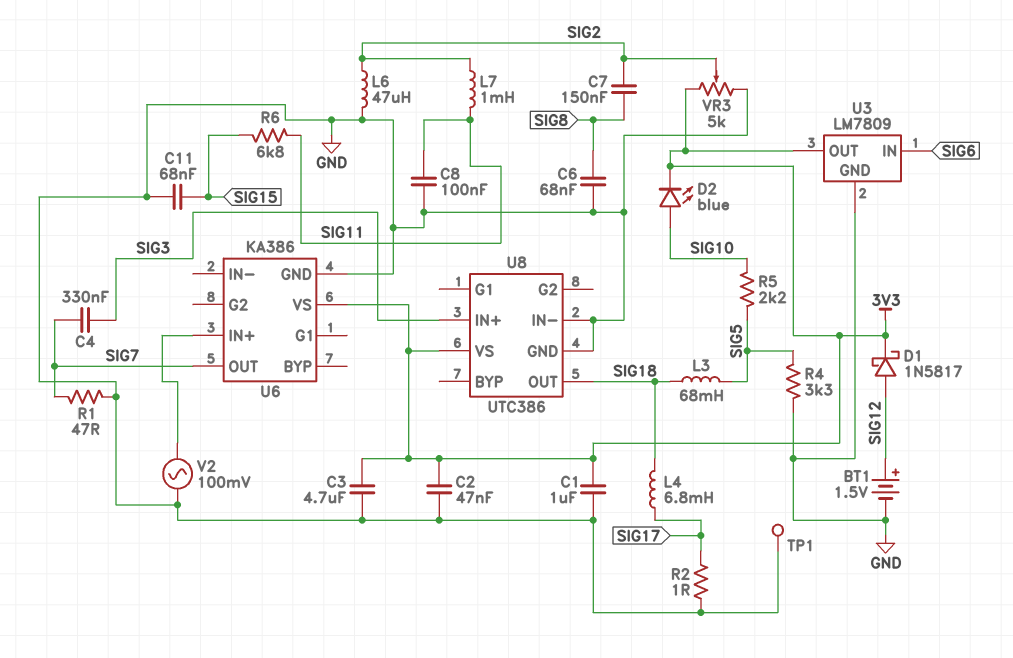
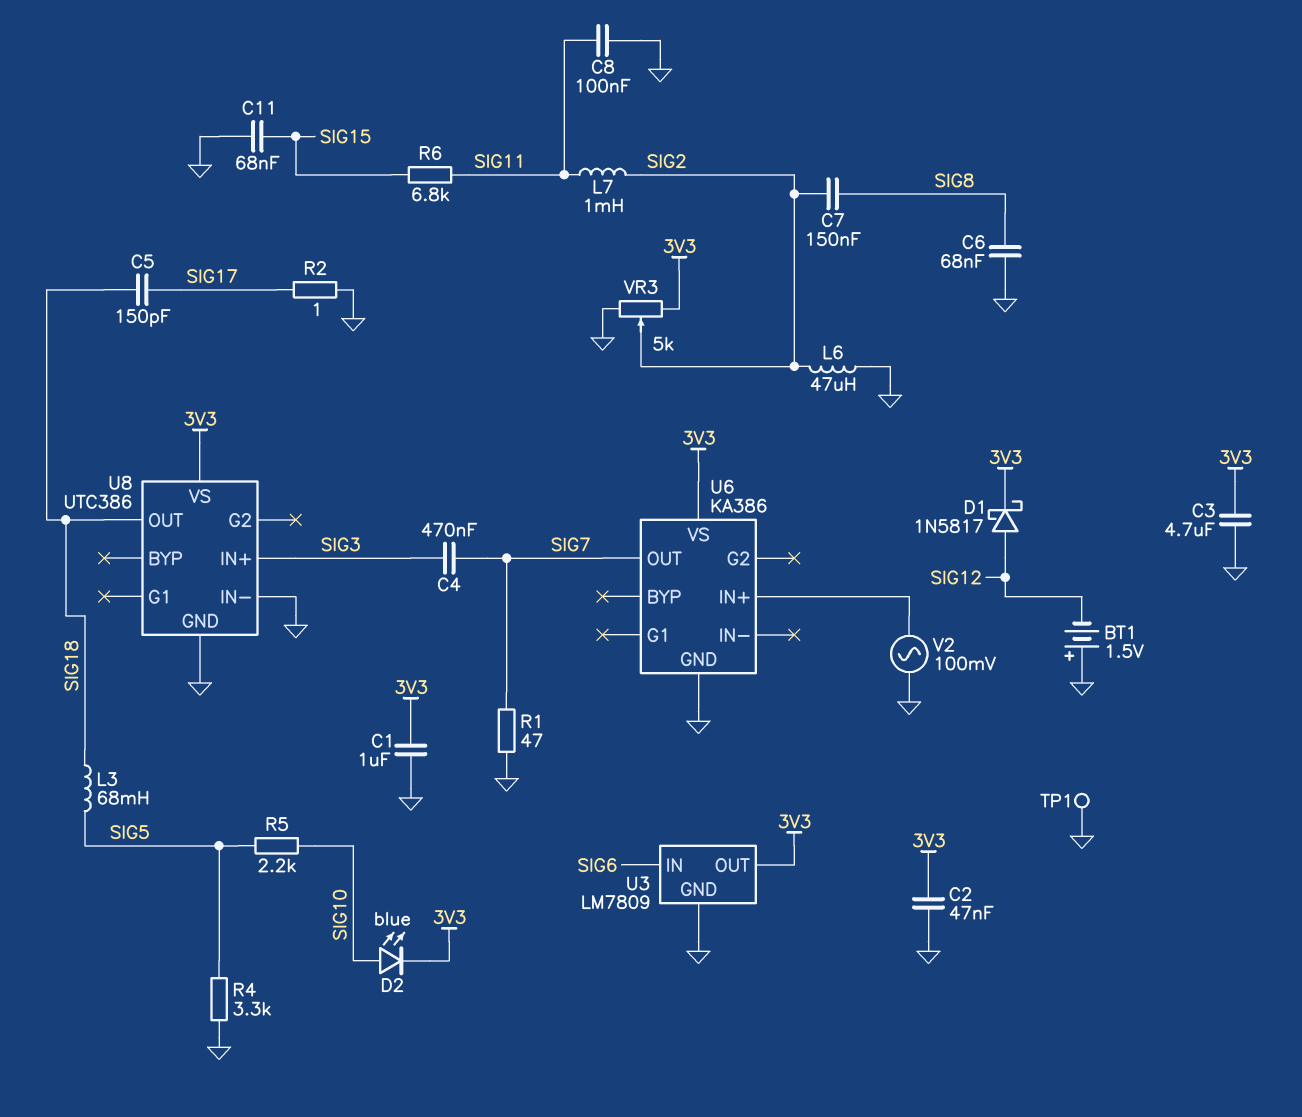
BT1: 1.5V (plus SIG12, minus GND) -> 1.5V (plus GND, minus SIG12)
C4: 330nF (SIG3, SIG7) -> 470nF (SIG3, SIG7)
C5: none -> 150pF (SIG17, SIG18)
L4: 6.8mH (SIG17, SIG18) -> none

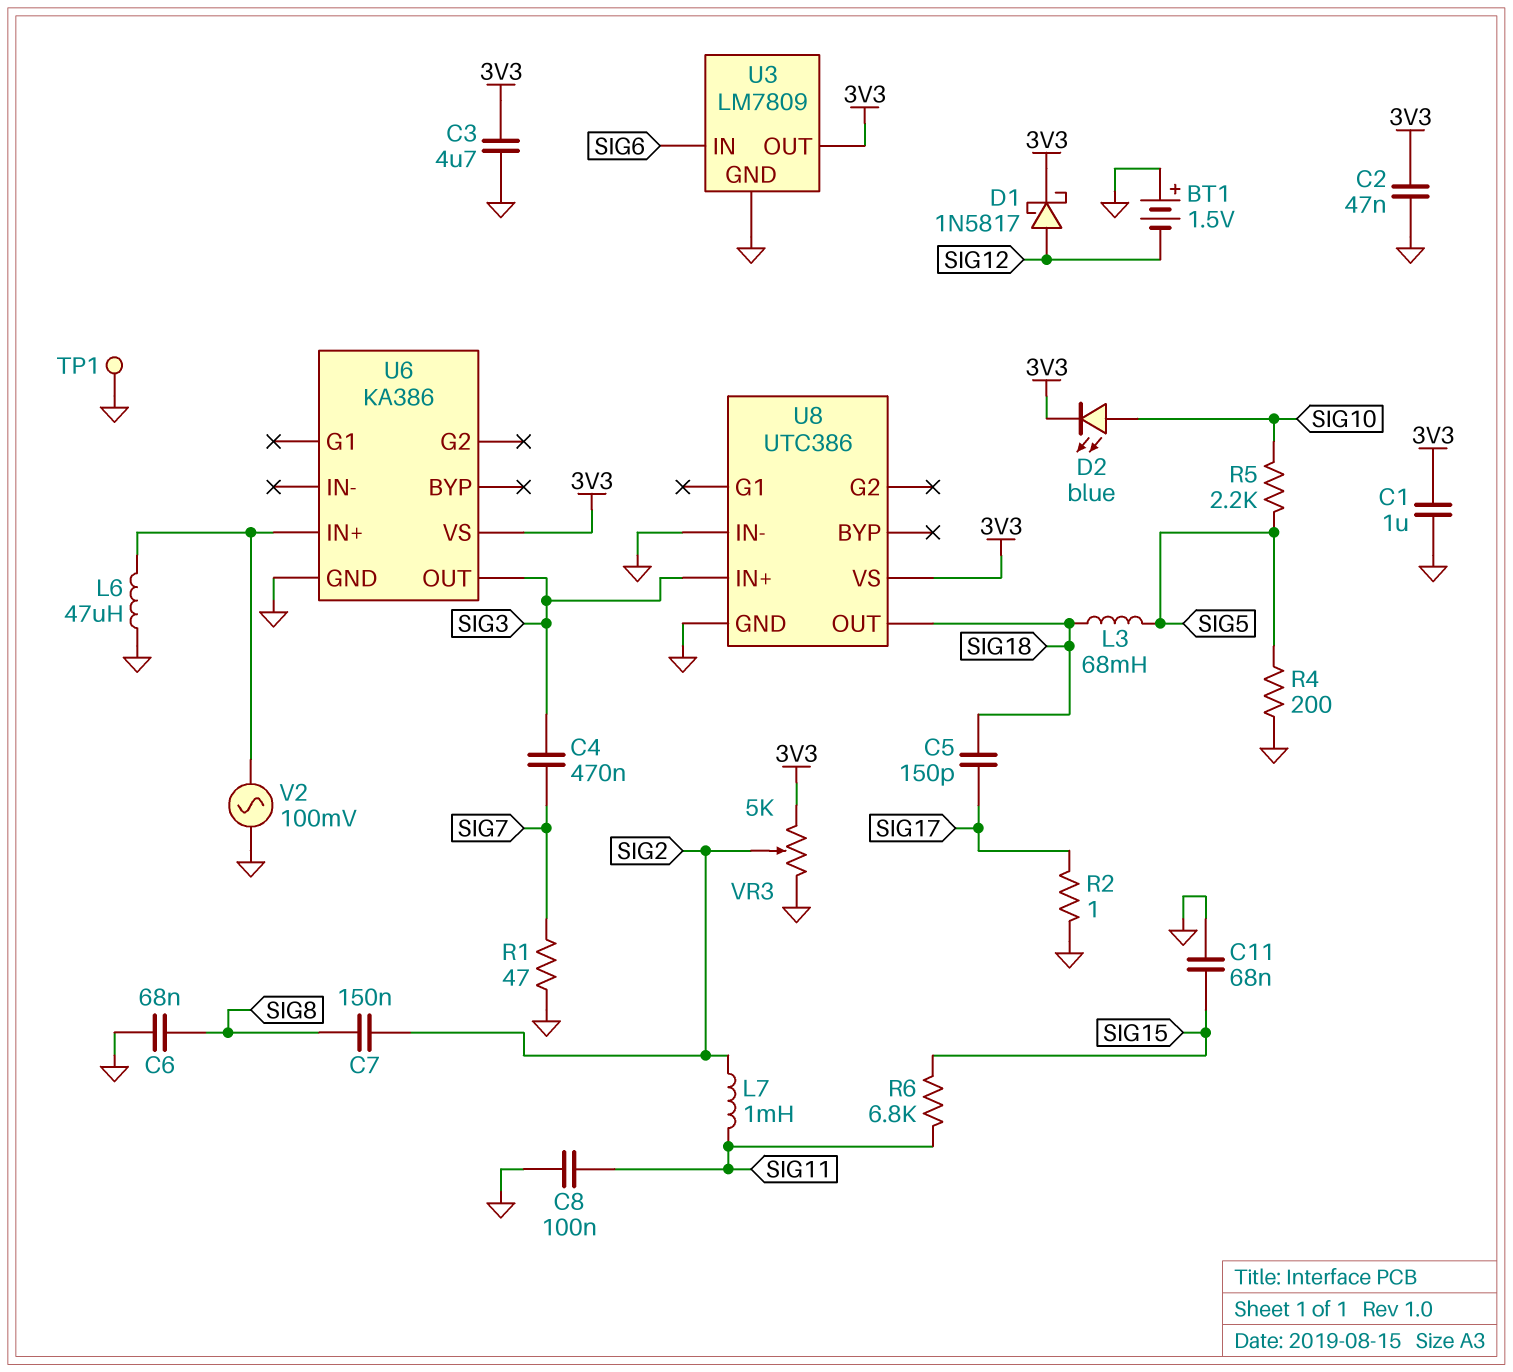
L6: 47uH (GND, SIG2) -> 47uH (GND, U6/IN+)
R4: 3.3k (GND, SIG5) -> 200 (GND, SIG5)
U6 pin OUT: SIG7 -> SIG3

